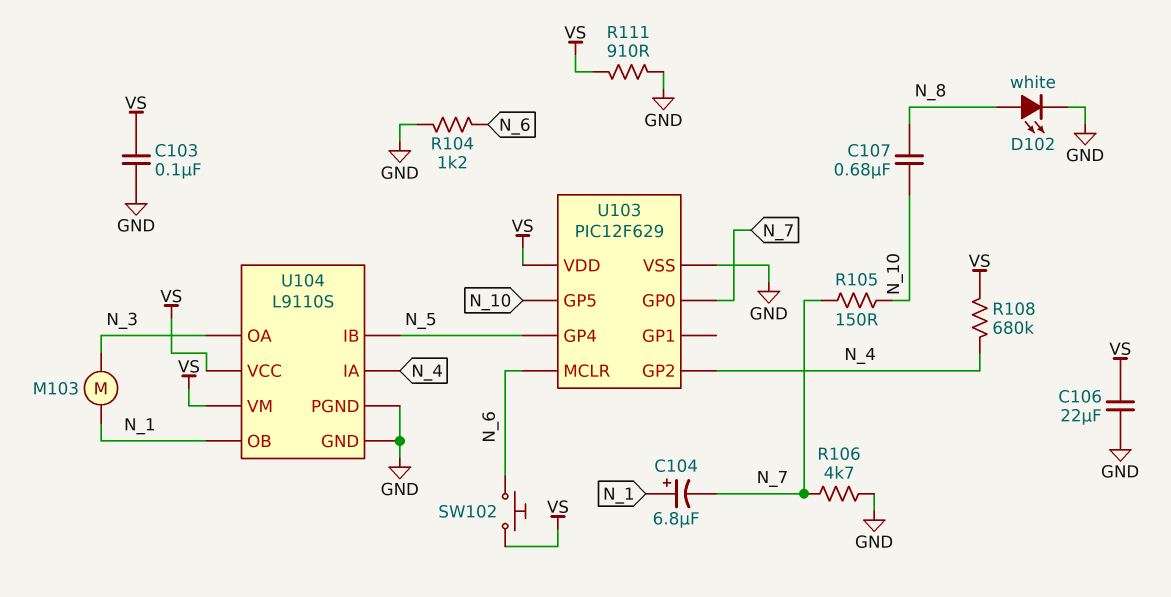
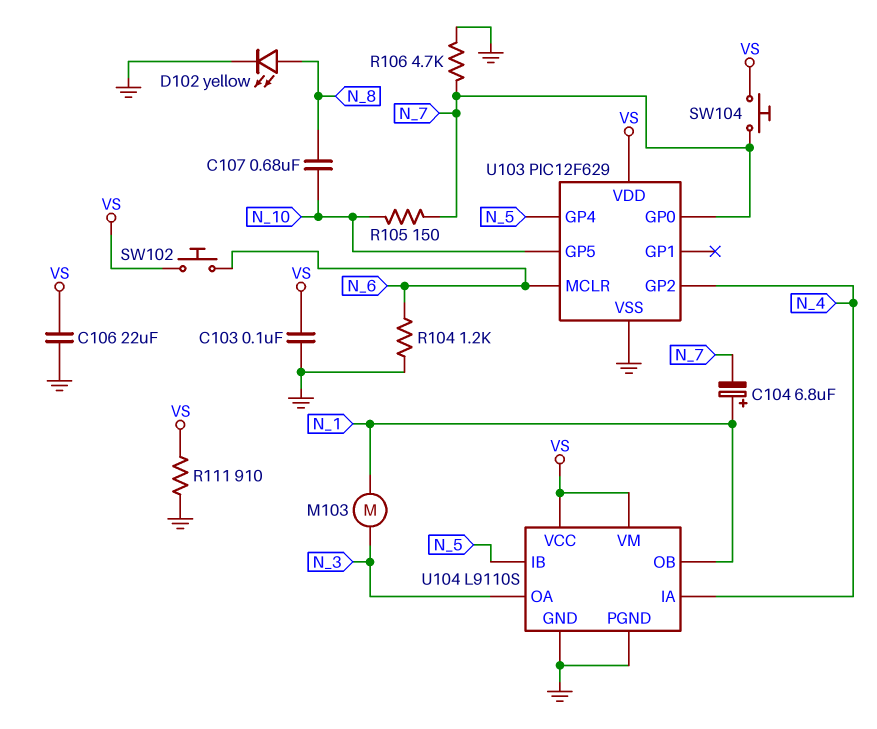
D102: LED white (A N_8, K GND) -> LED yellow (A N_8, K GND)
R108: 680k (N_4, VS) -> none
SW104: none -> button (N_7, VS)

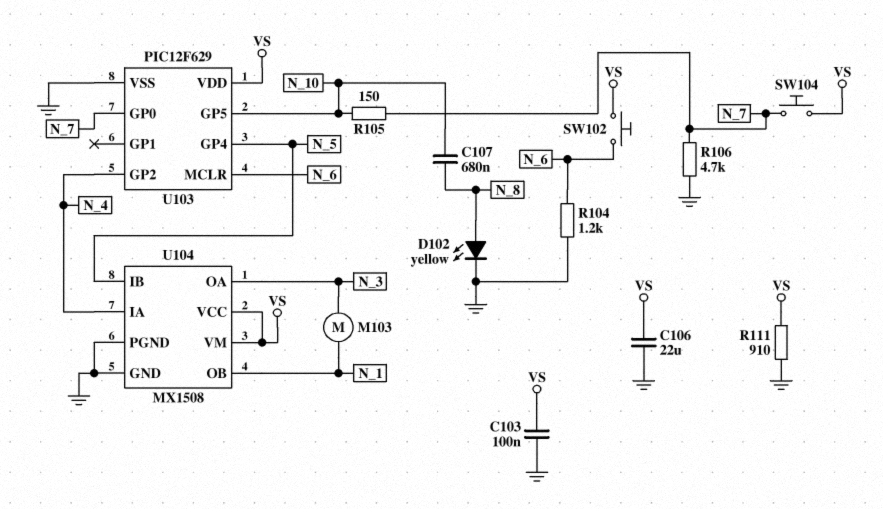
C104: 6.8uF (plus N_1, minus N_7) -> none
U104: L9110S -> MX1508

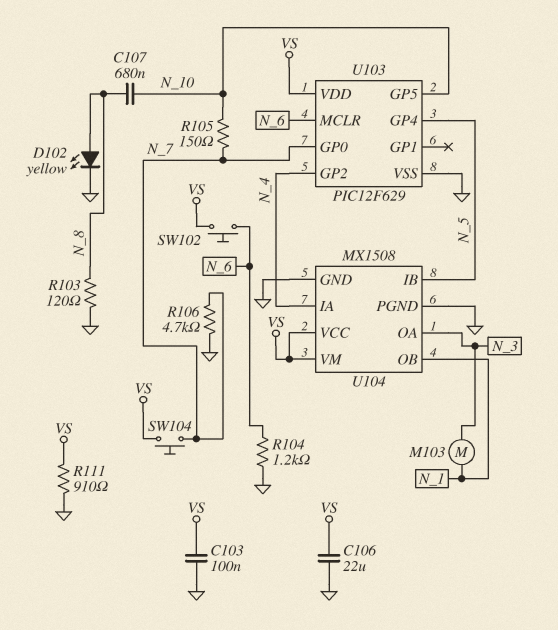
R103: none -> 120 (GND, N_8)

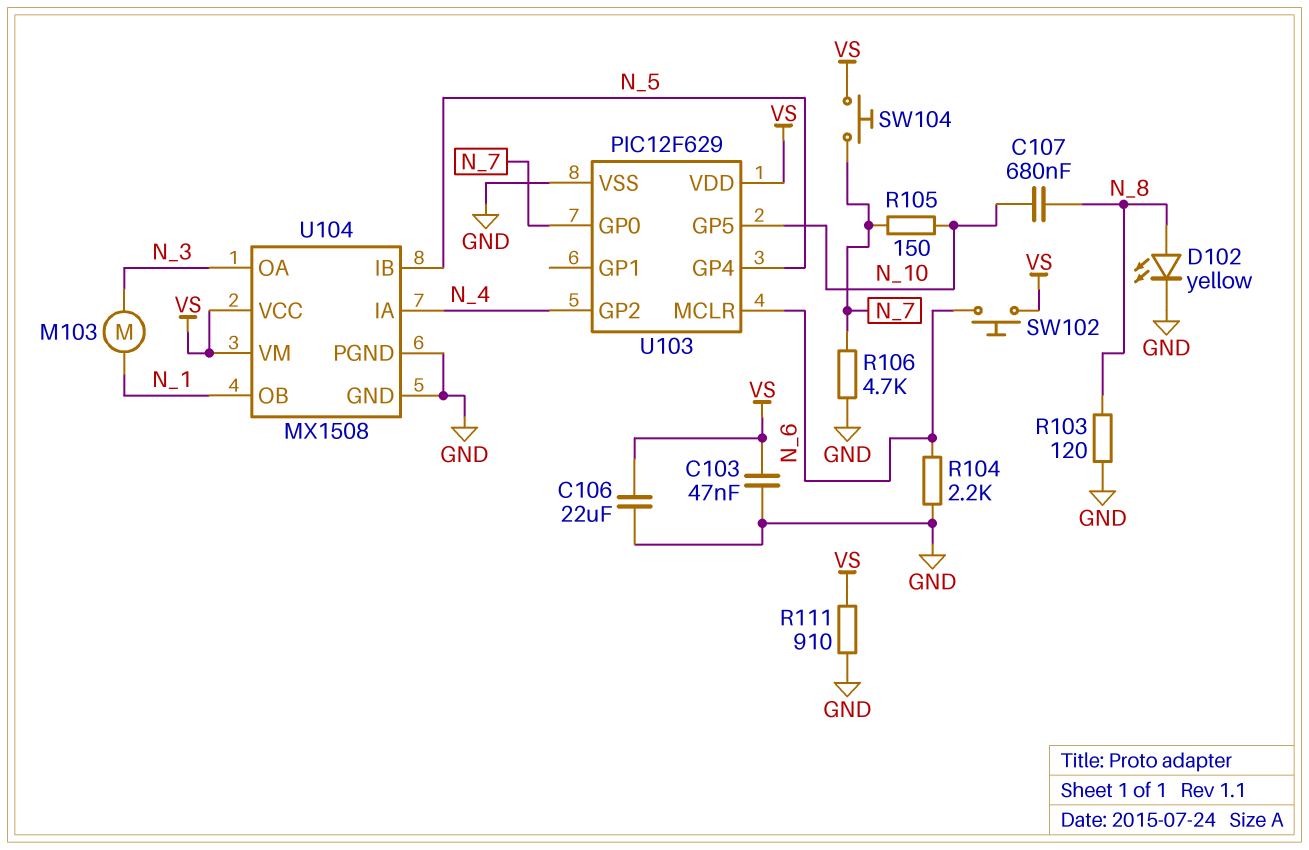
C103: 100nF (GND, VS) -> 47nF (GND, VS)
R104: 1.2k (GND, N_6) -> 2.2k (GND, N_6)

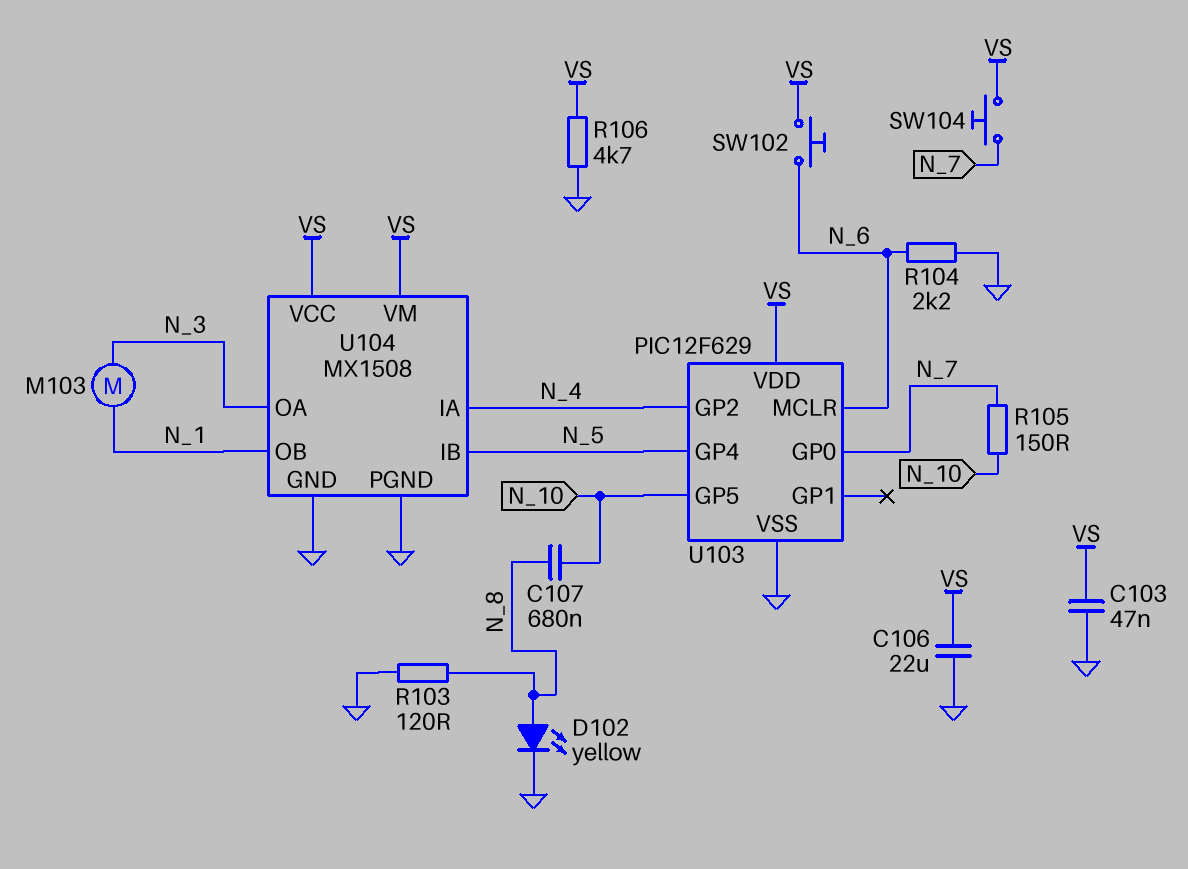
R106: 4.7k (GND, N_7) -> 4.7k (GND, VS)
R111: 910 (GND, VS) -> none

